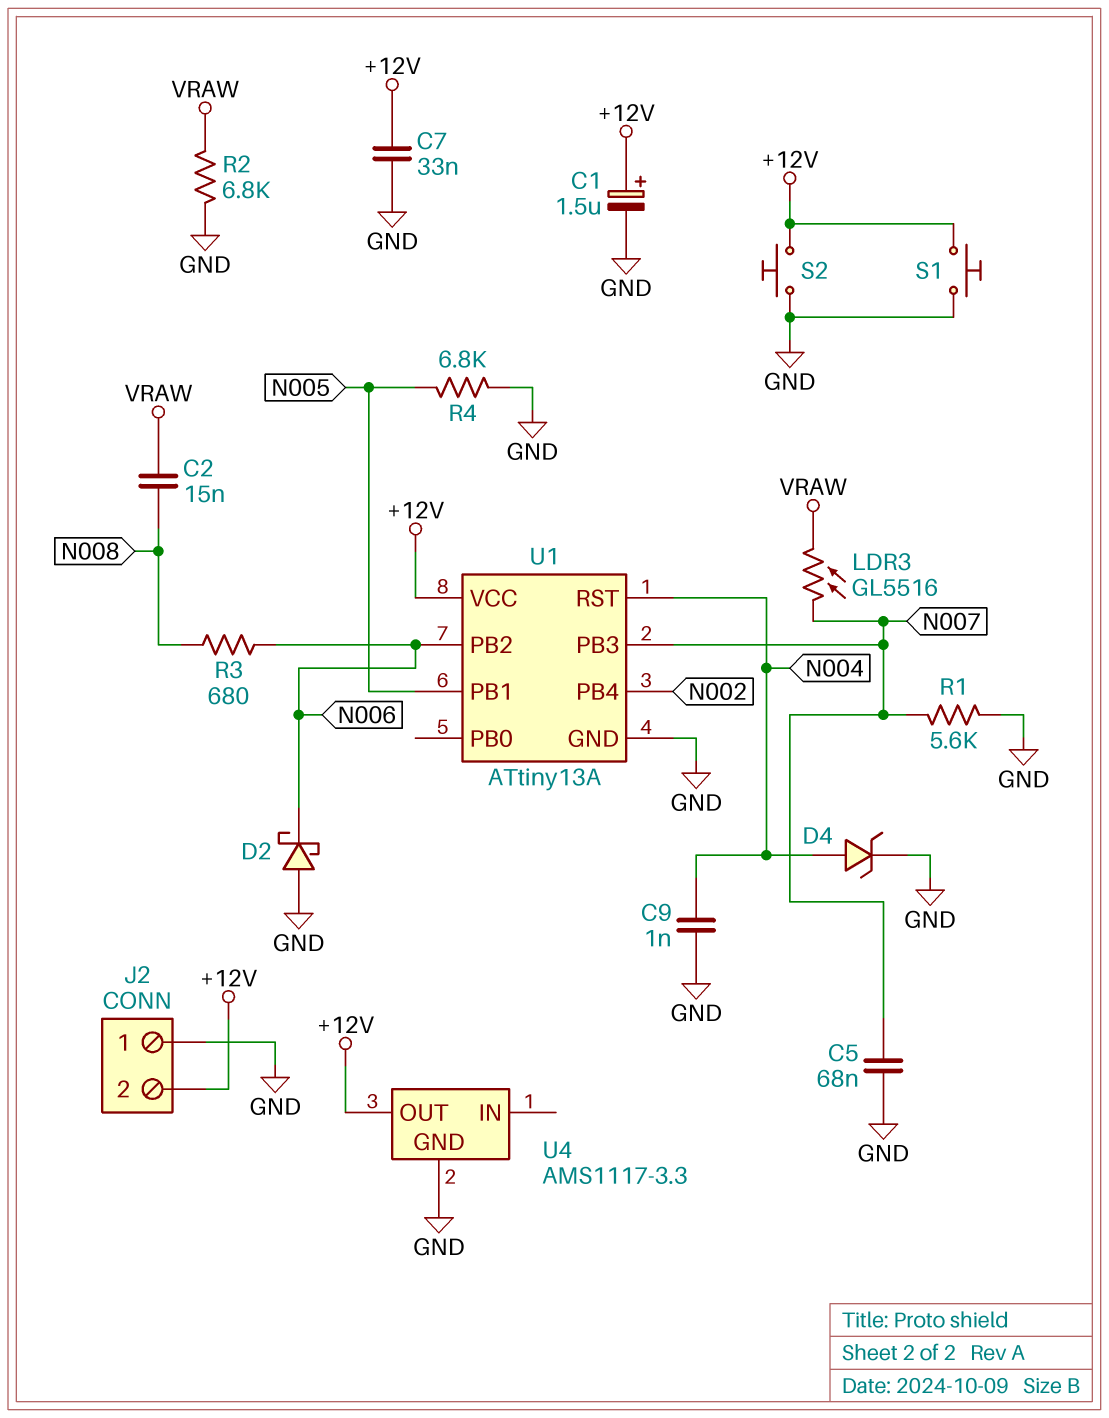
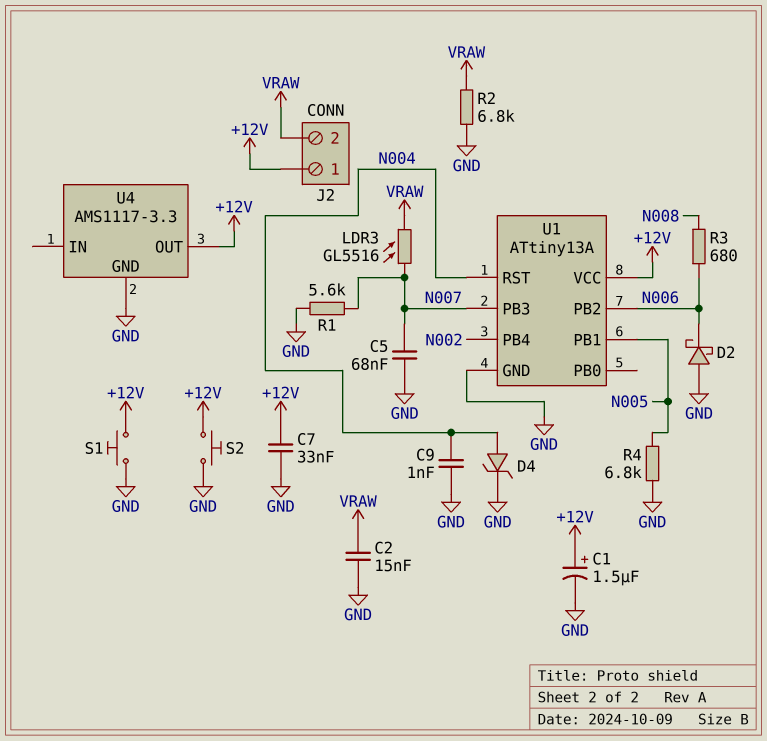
C2: 15nF (N008, VRAW) -> 15nF (GND, VRAW)
J2 pin 1: GND -> +12V
J2 pin 2: +12V -> VRAW

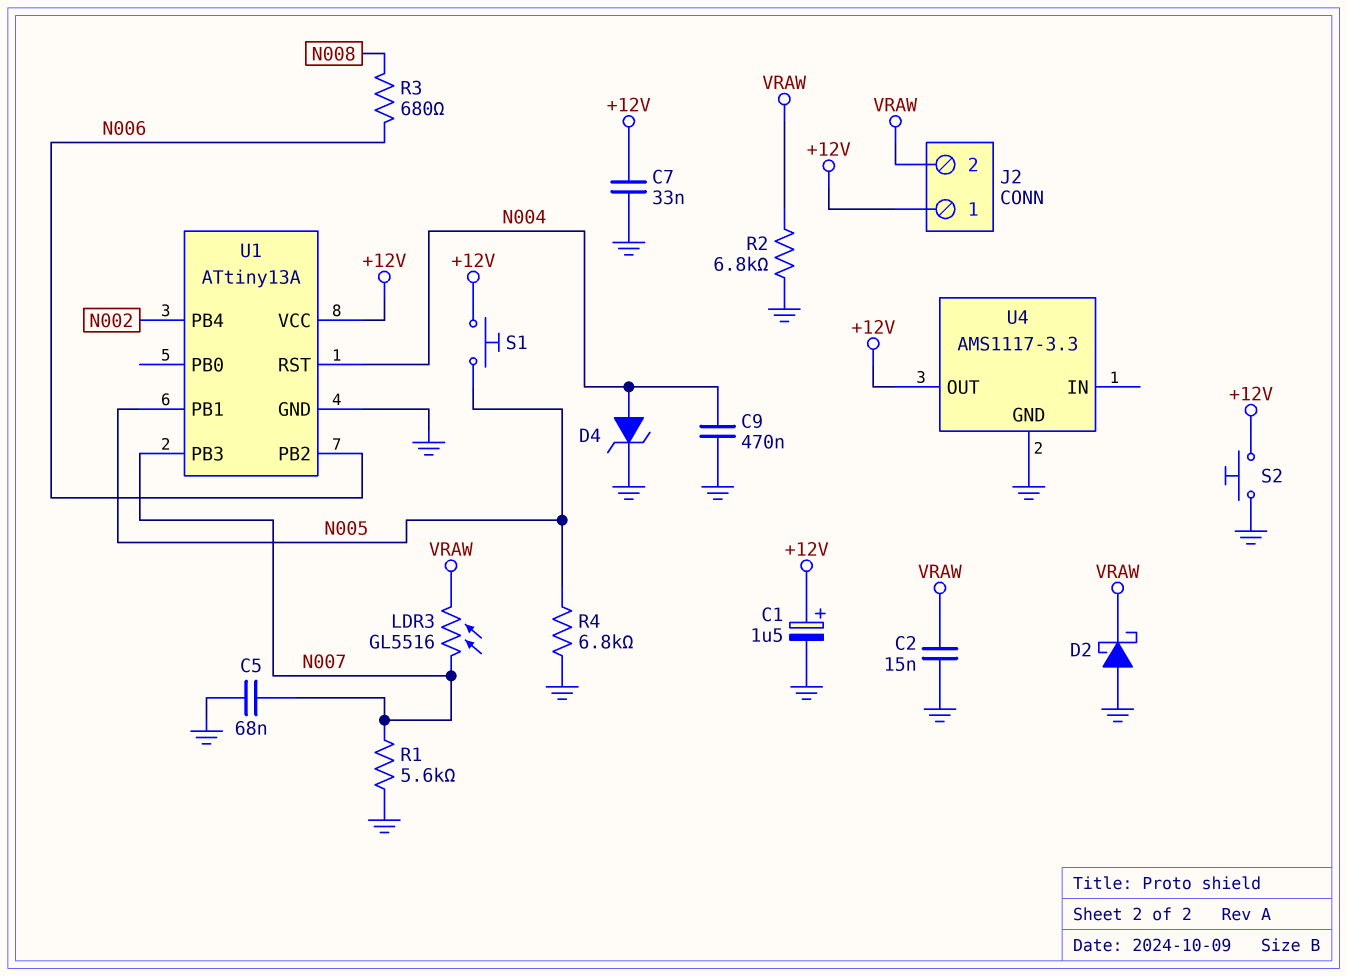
C9: 1nF (GND, N004) -> 470nF (GND, N004)
D2: schottky (A GND, K N006) -> schottky (A GND, K VRAW)
S1: button (+12V, GND) -> button (+12V, N005)

